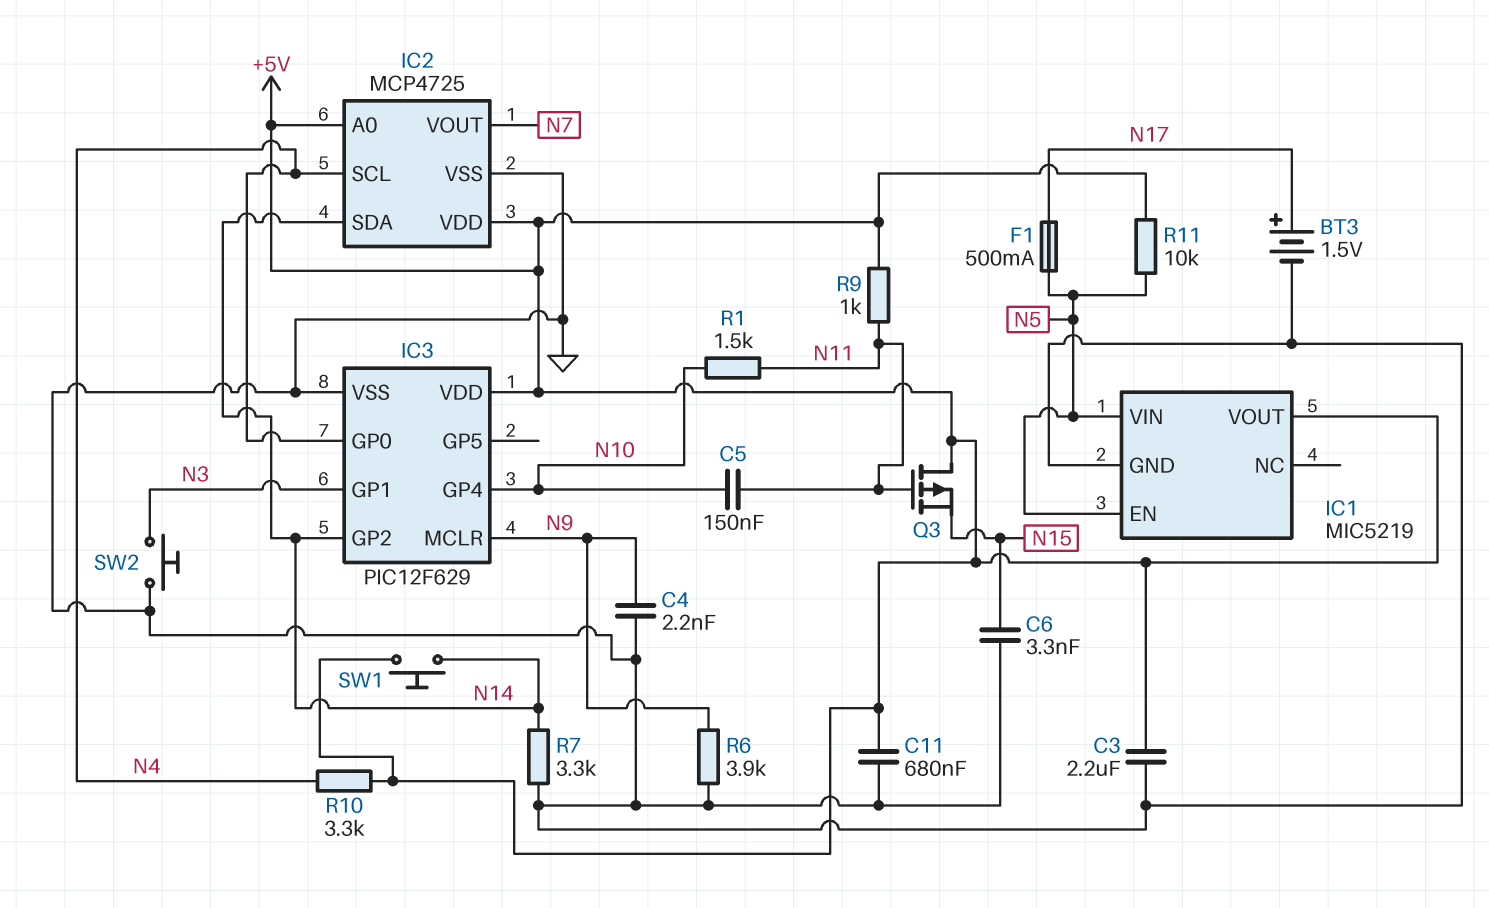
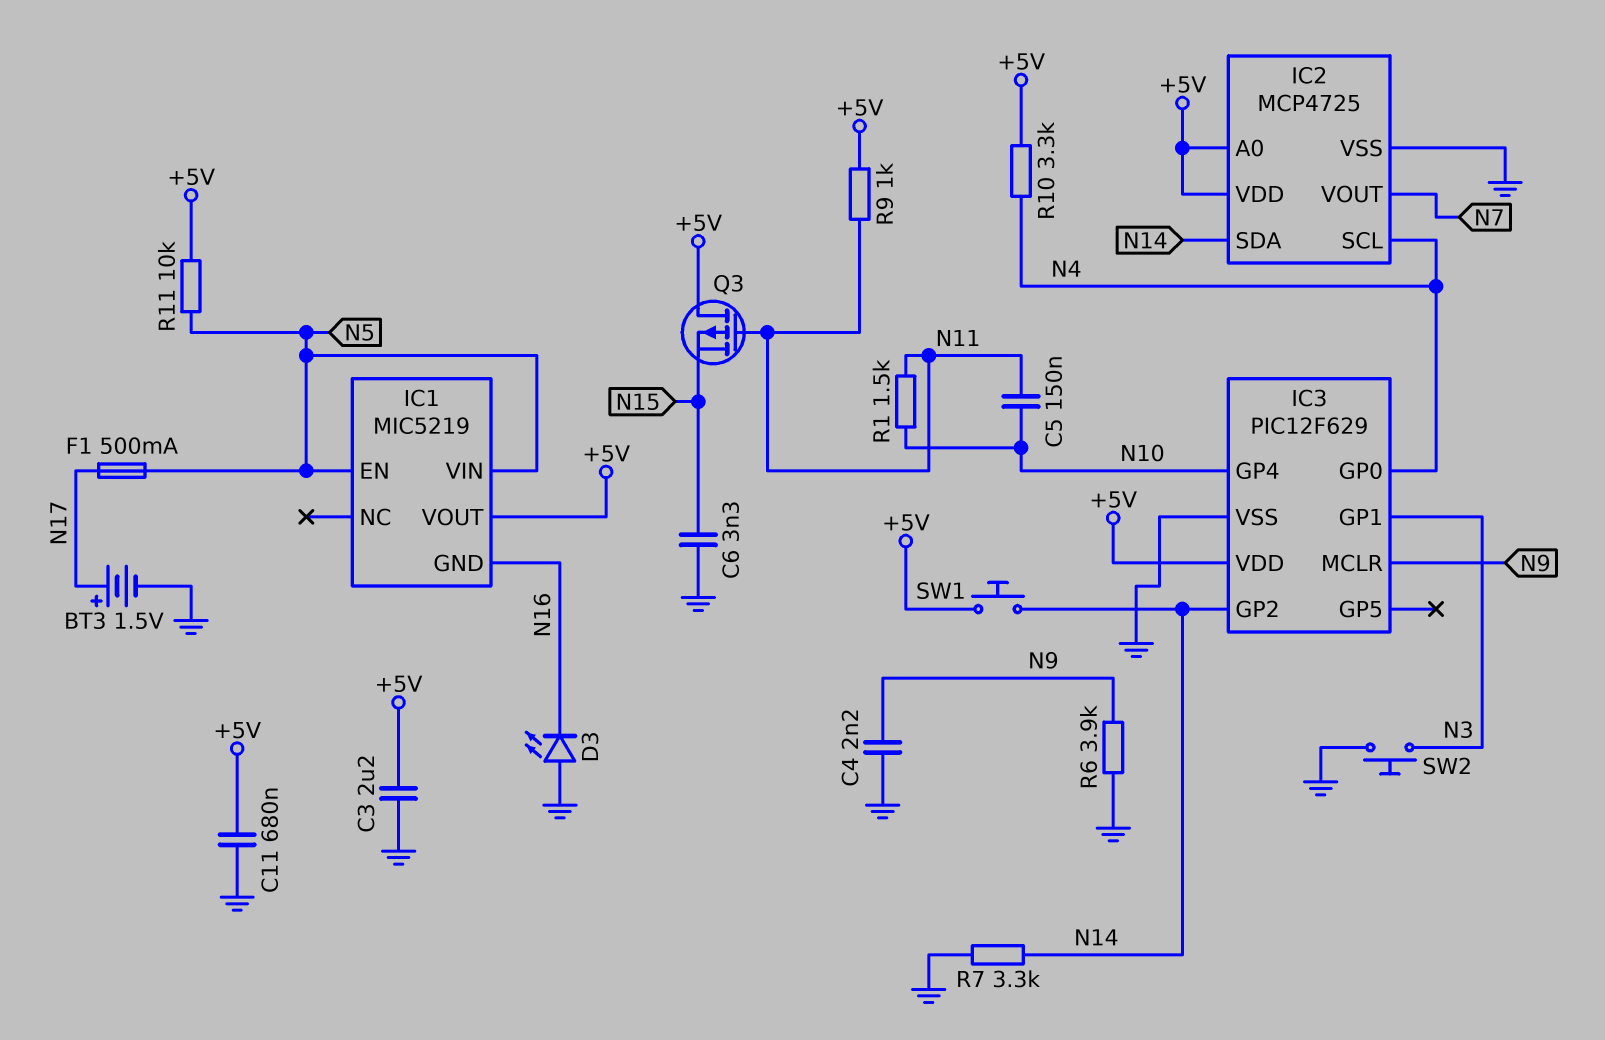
D3: none -> LED (A GND, K N16)
IC1 pin GND: GND -> N16

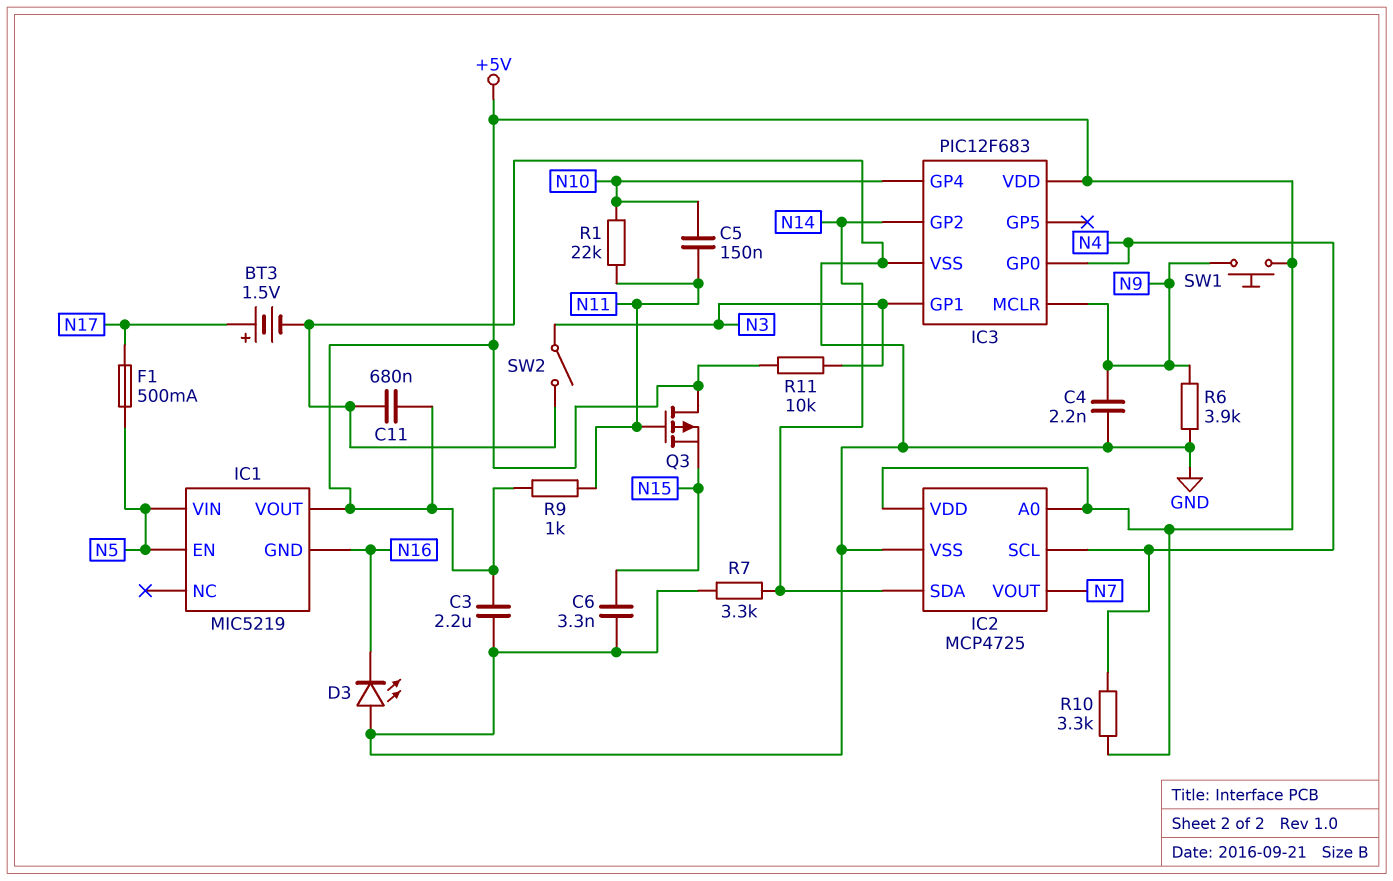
IC3: PIC12F629 -> PIC12F683
R1: 1.5k (N10, N11) -> 22k (N10, N11)
R11: 10k (+5V, N5) -> 10k (+5V, N3)
SW1: button (+5V, N14) -> button (+5V, N9)
SW2: button (GND, N3) -> switch (GND, N3)

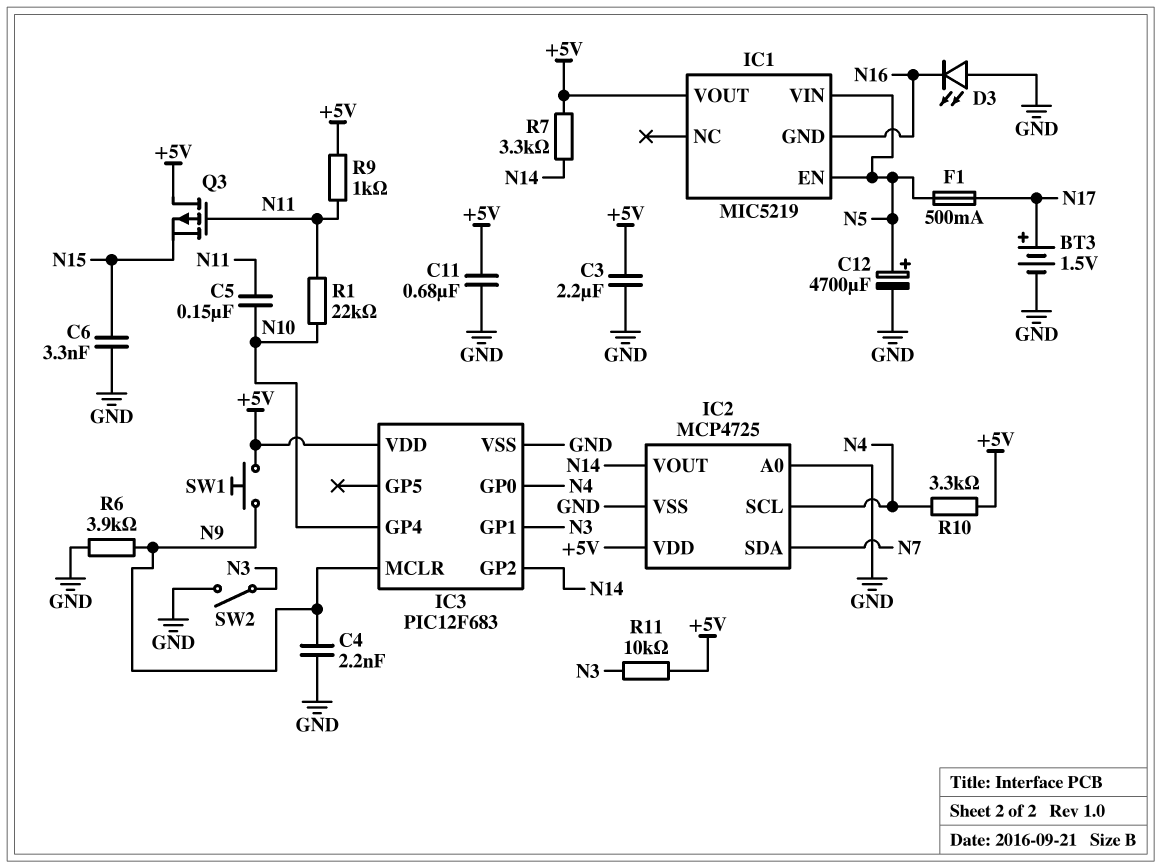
C12: none -> 4700uF (plus N5, minus GND)
IC2 pin A0: +5V -> GND
IC2 pin SDA: N14 -> N7
IC2 pin VOUT: N7 -> N14
R7: 3.3k (GND, N14) -> 3.3k (+5V, N14)

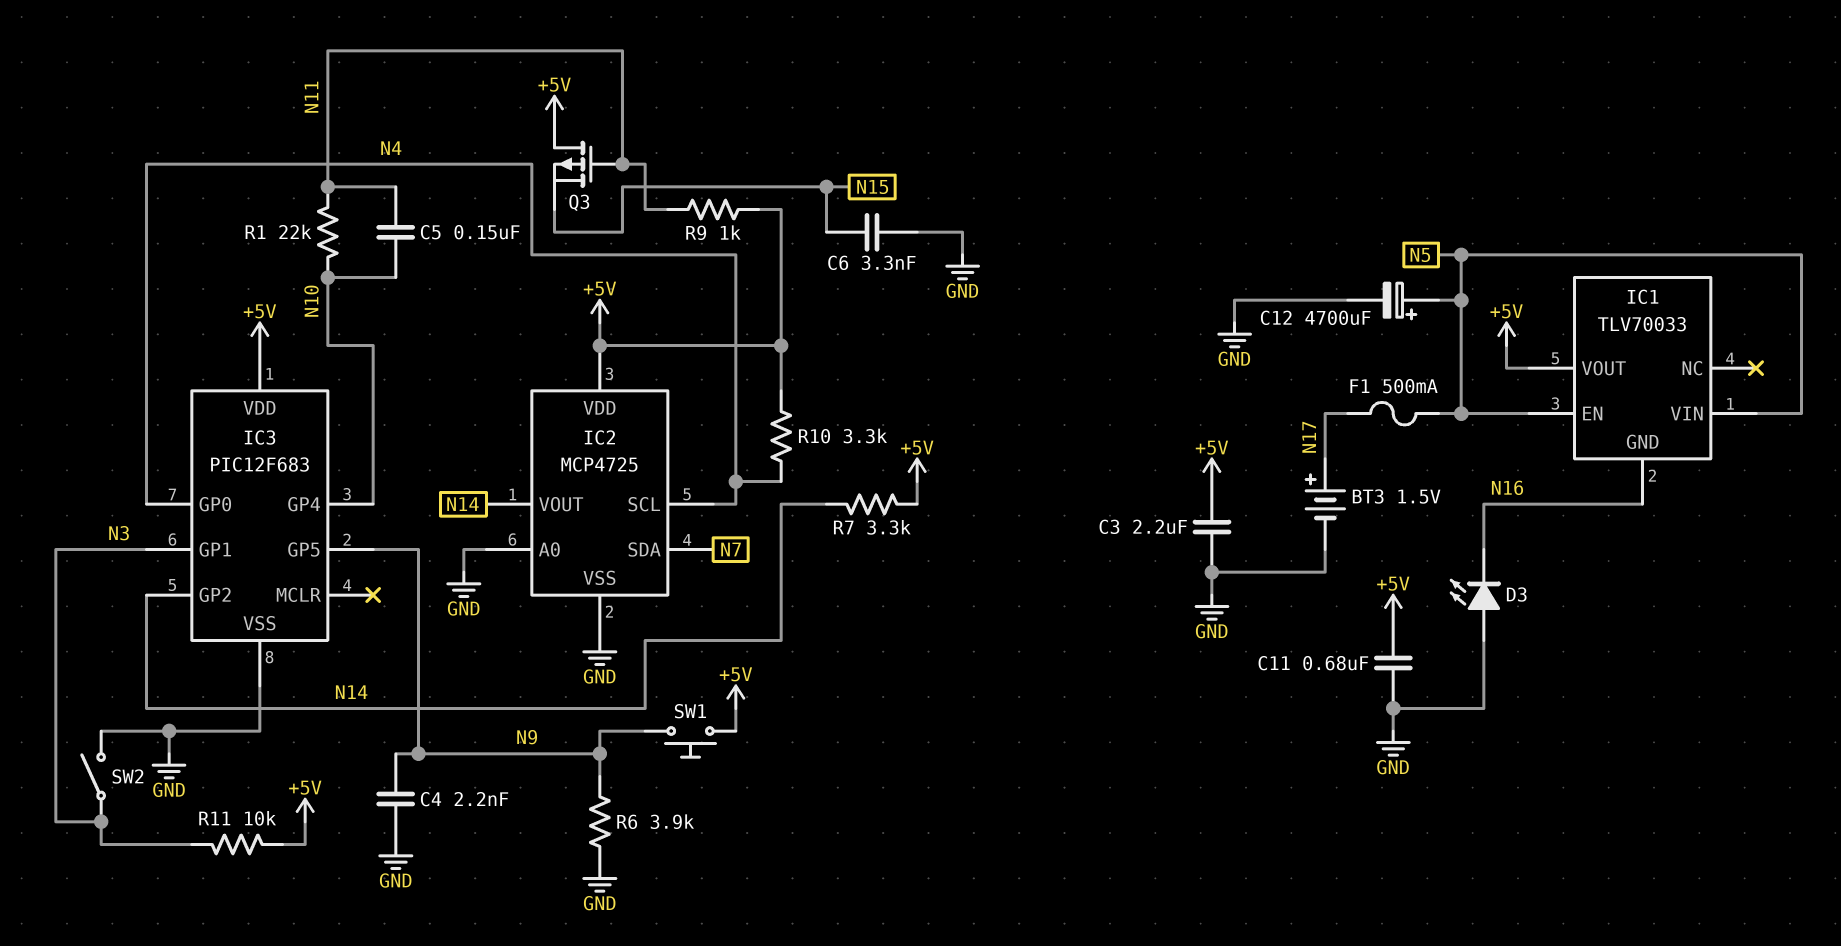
IC1: MIC5219 -> TLV70033
IC3 pin GP5: none -> N9
IC3 pin MCLR: N9 -> none

